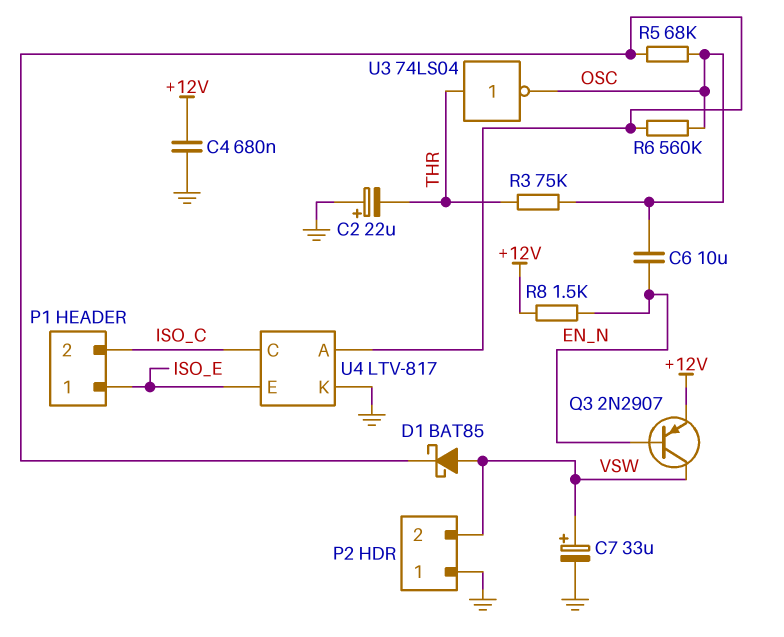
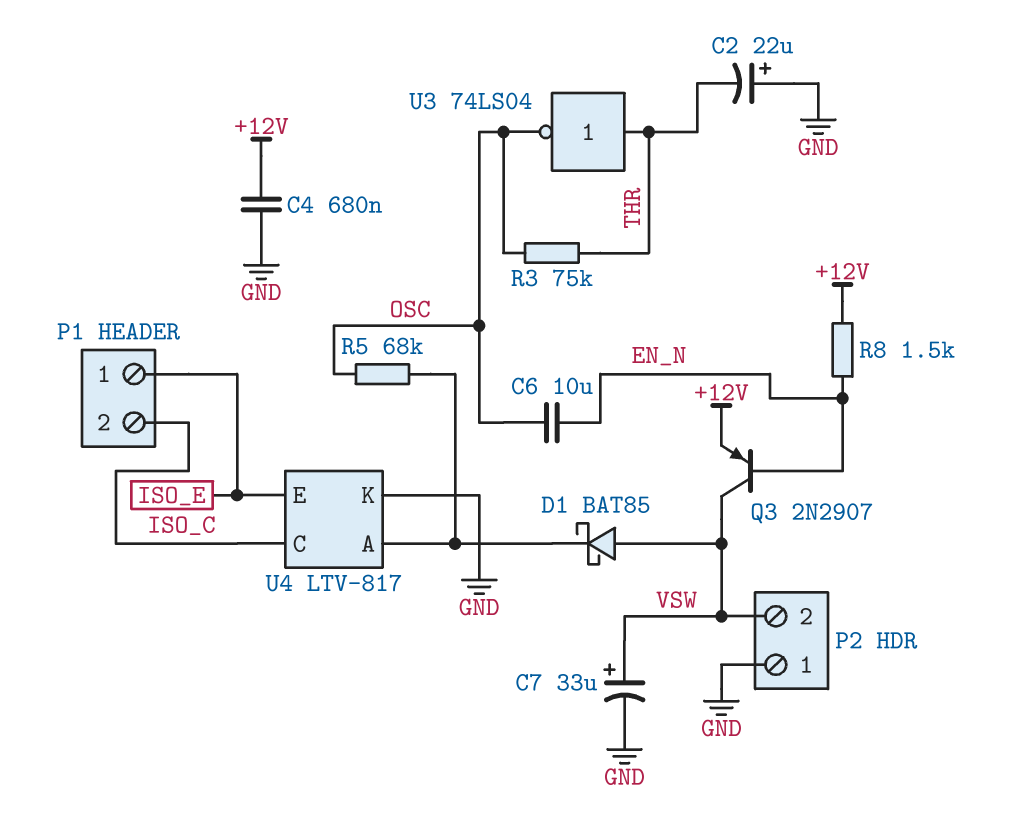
R6: 560k (OSC, U4/A) -> none

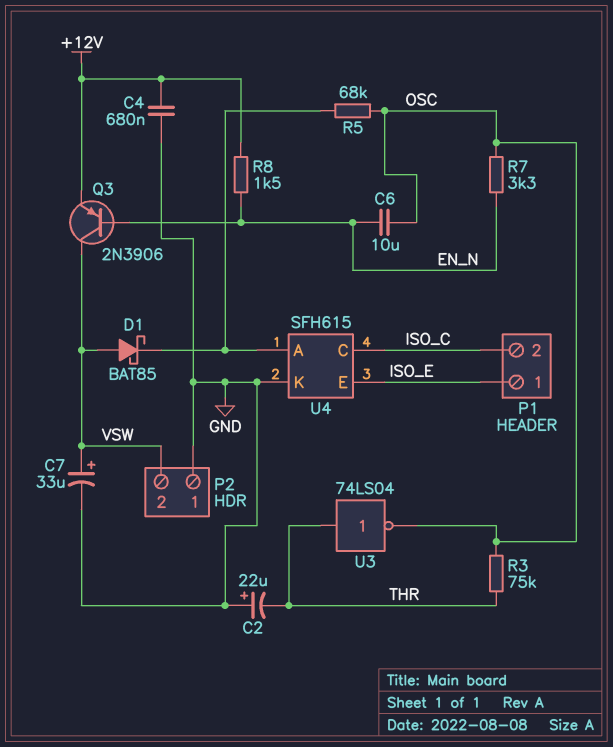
Q3: PNP 2N2907 (B EN_N, C VSW, E +12V) -> PNP 2N3906 (B EN_N, C VSW, E +12V)
R7: none -> 3.3k (EN_N, OSC)
U4: LTV-817 -> SFH615

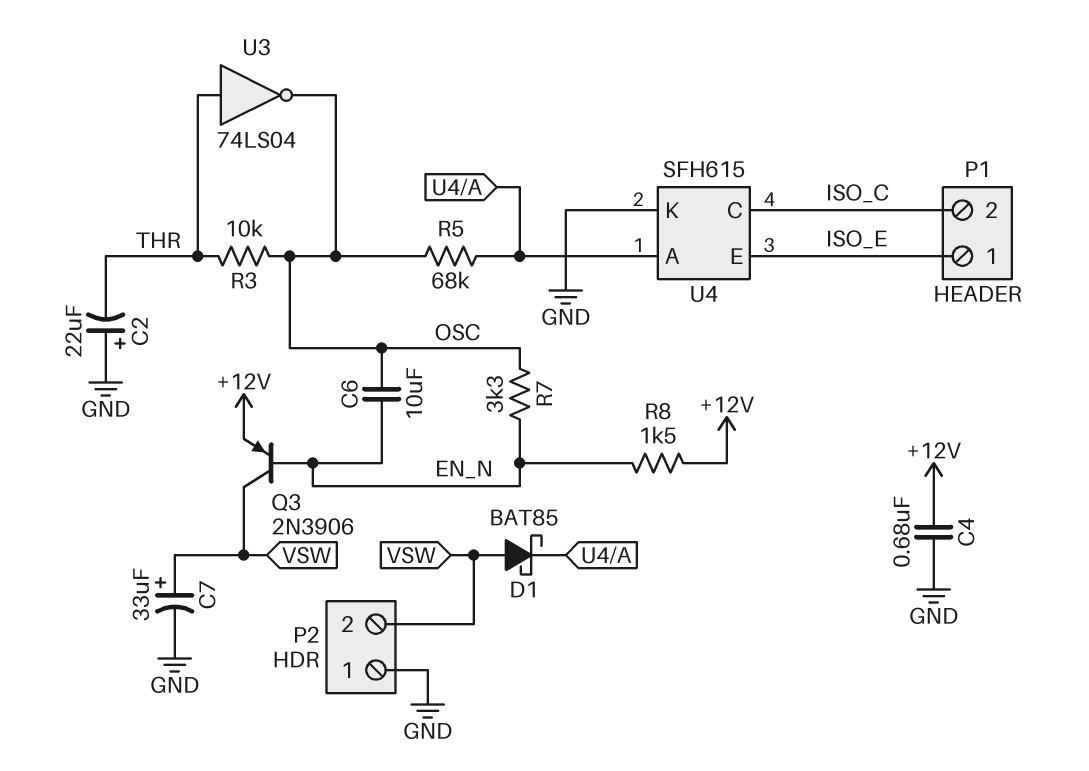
R3: 75k (OSC, THR) -> 10k (OSC, THR)

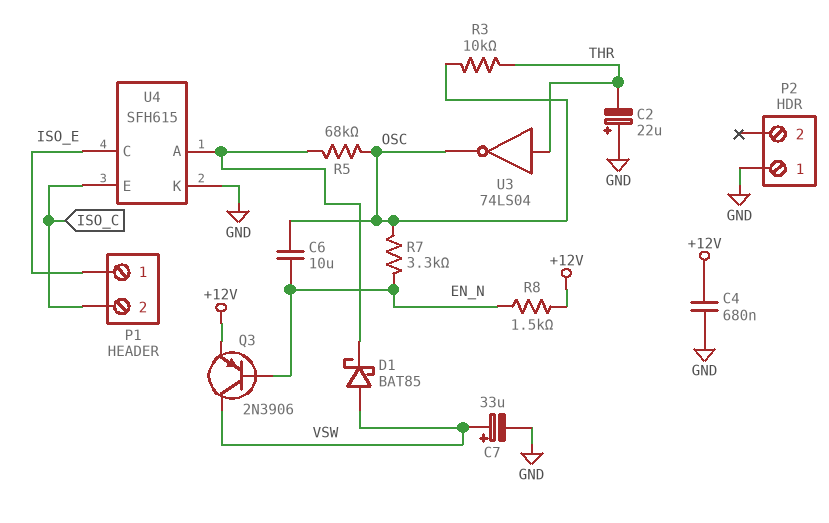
P2 pin 2: VSW -> none
U4 pin C: ISO_C -> ISO_E
U4 pin E: ISO_E -> ISO_C

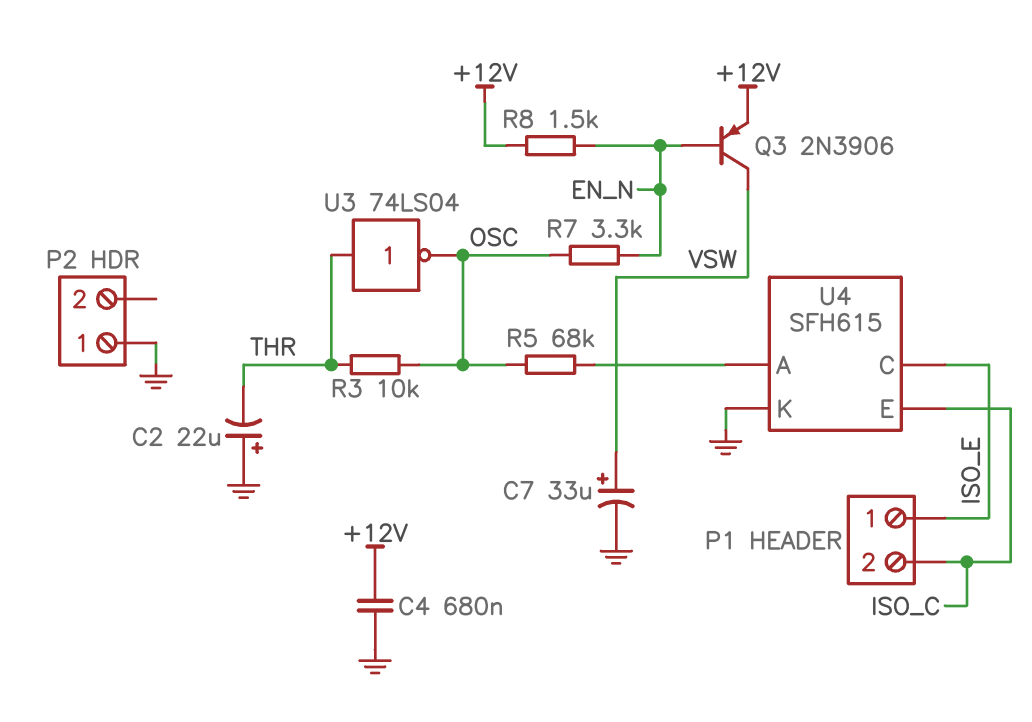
C6: 10uF (EN_N, OSC) -> none
D1: schottky BAT85 (A VSW, K U4/A) -> none

